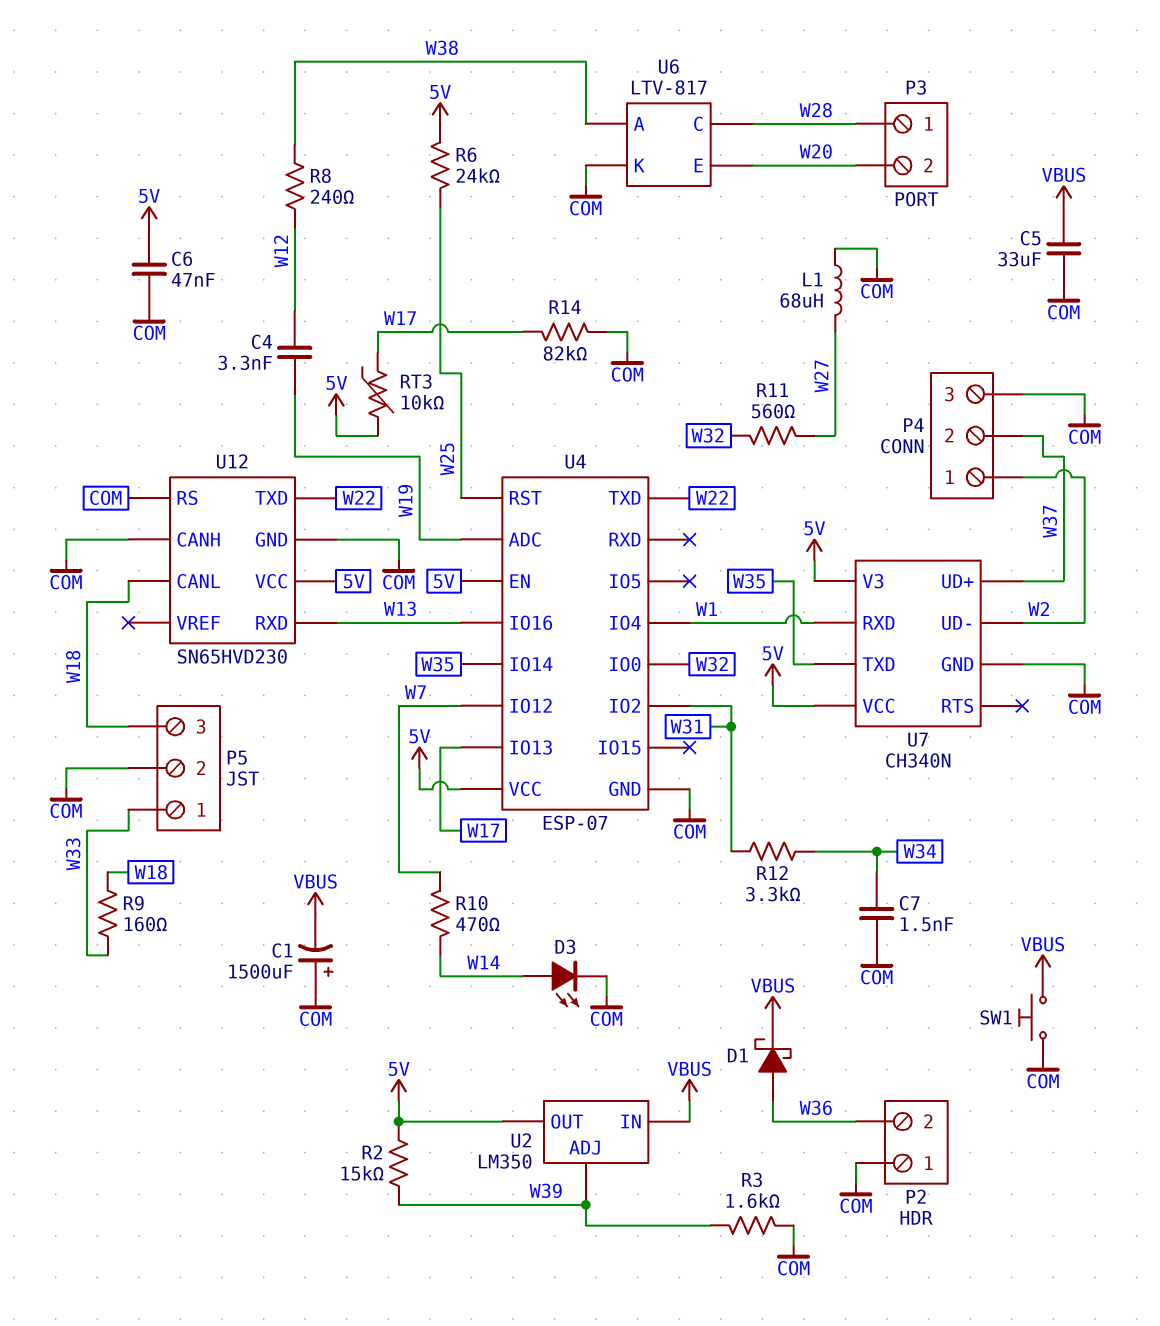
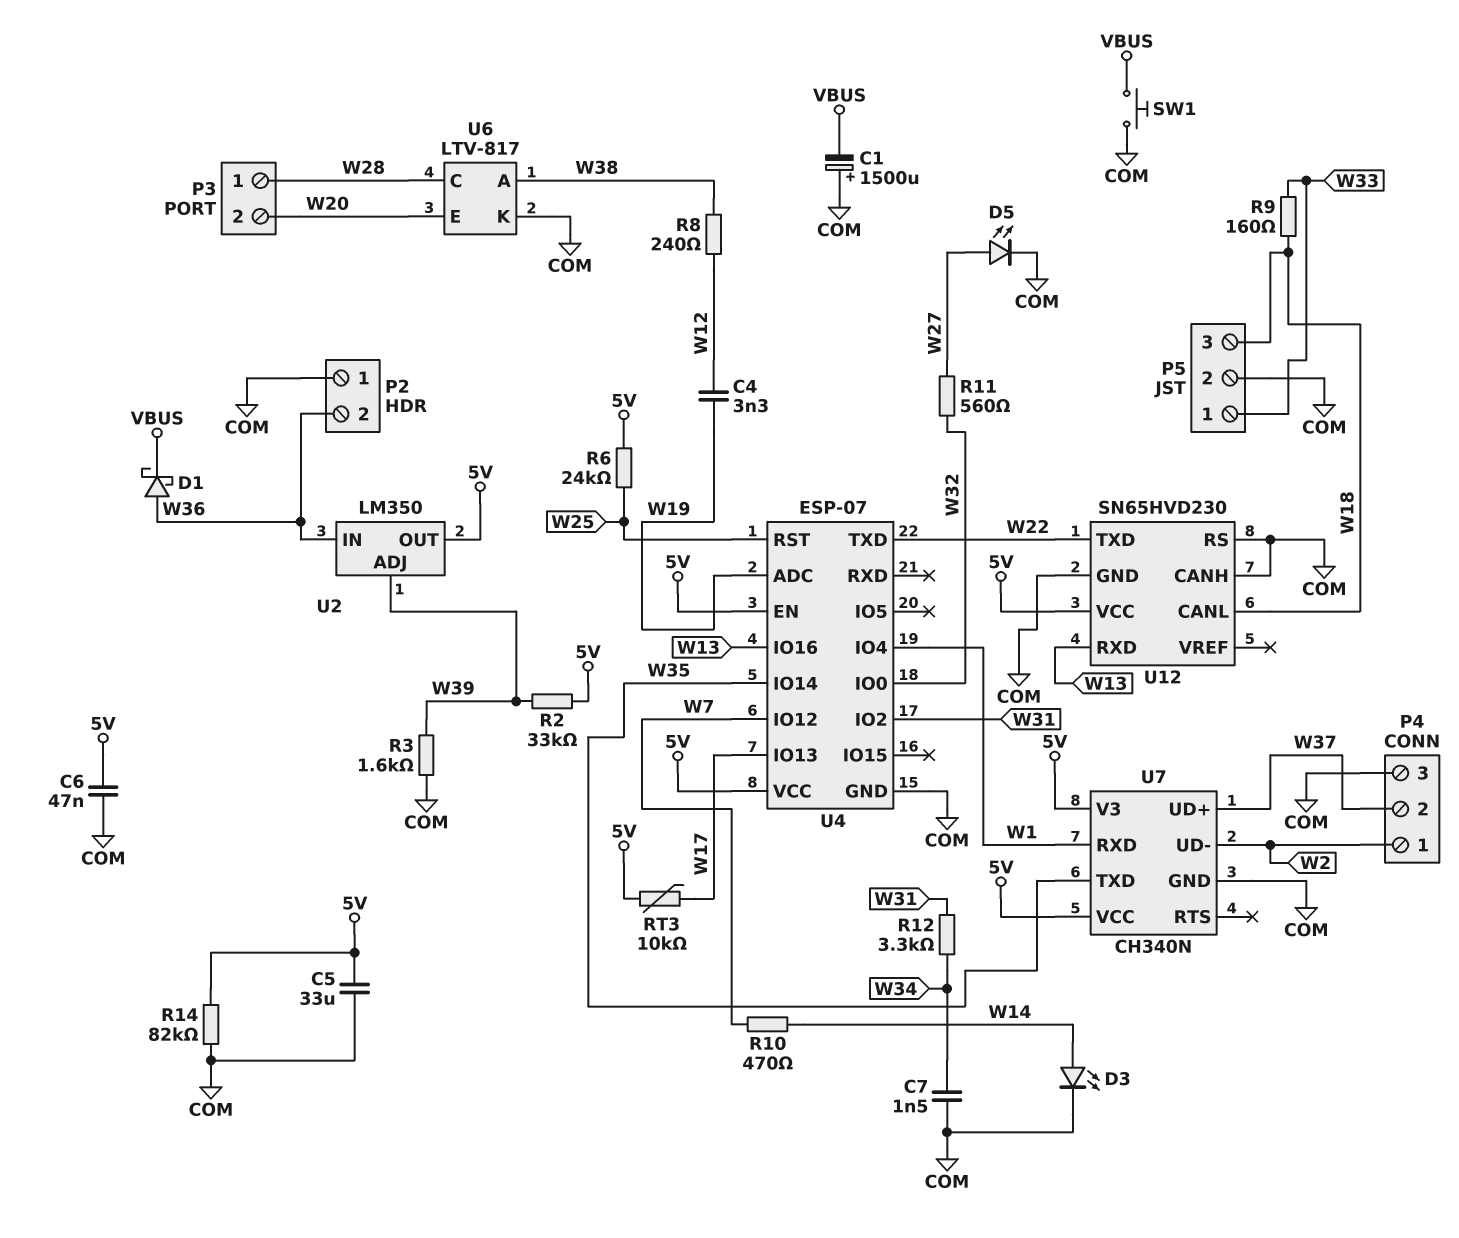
C5: 33uF (COM, VBUS) -> 33uF (5V, COM)
D5: none -> LED (A W27, K COM)
L1: 68uH (COM, W27) -> none
R2: 15k (5V, W39) -> 33k (5V, W39)
R14: 82k (COM, W17) -> 82k (5V, COM)
U2 pin IN: VBUS -> W36

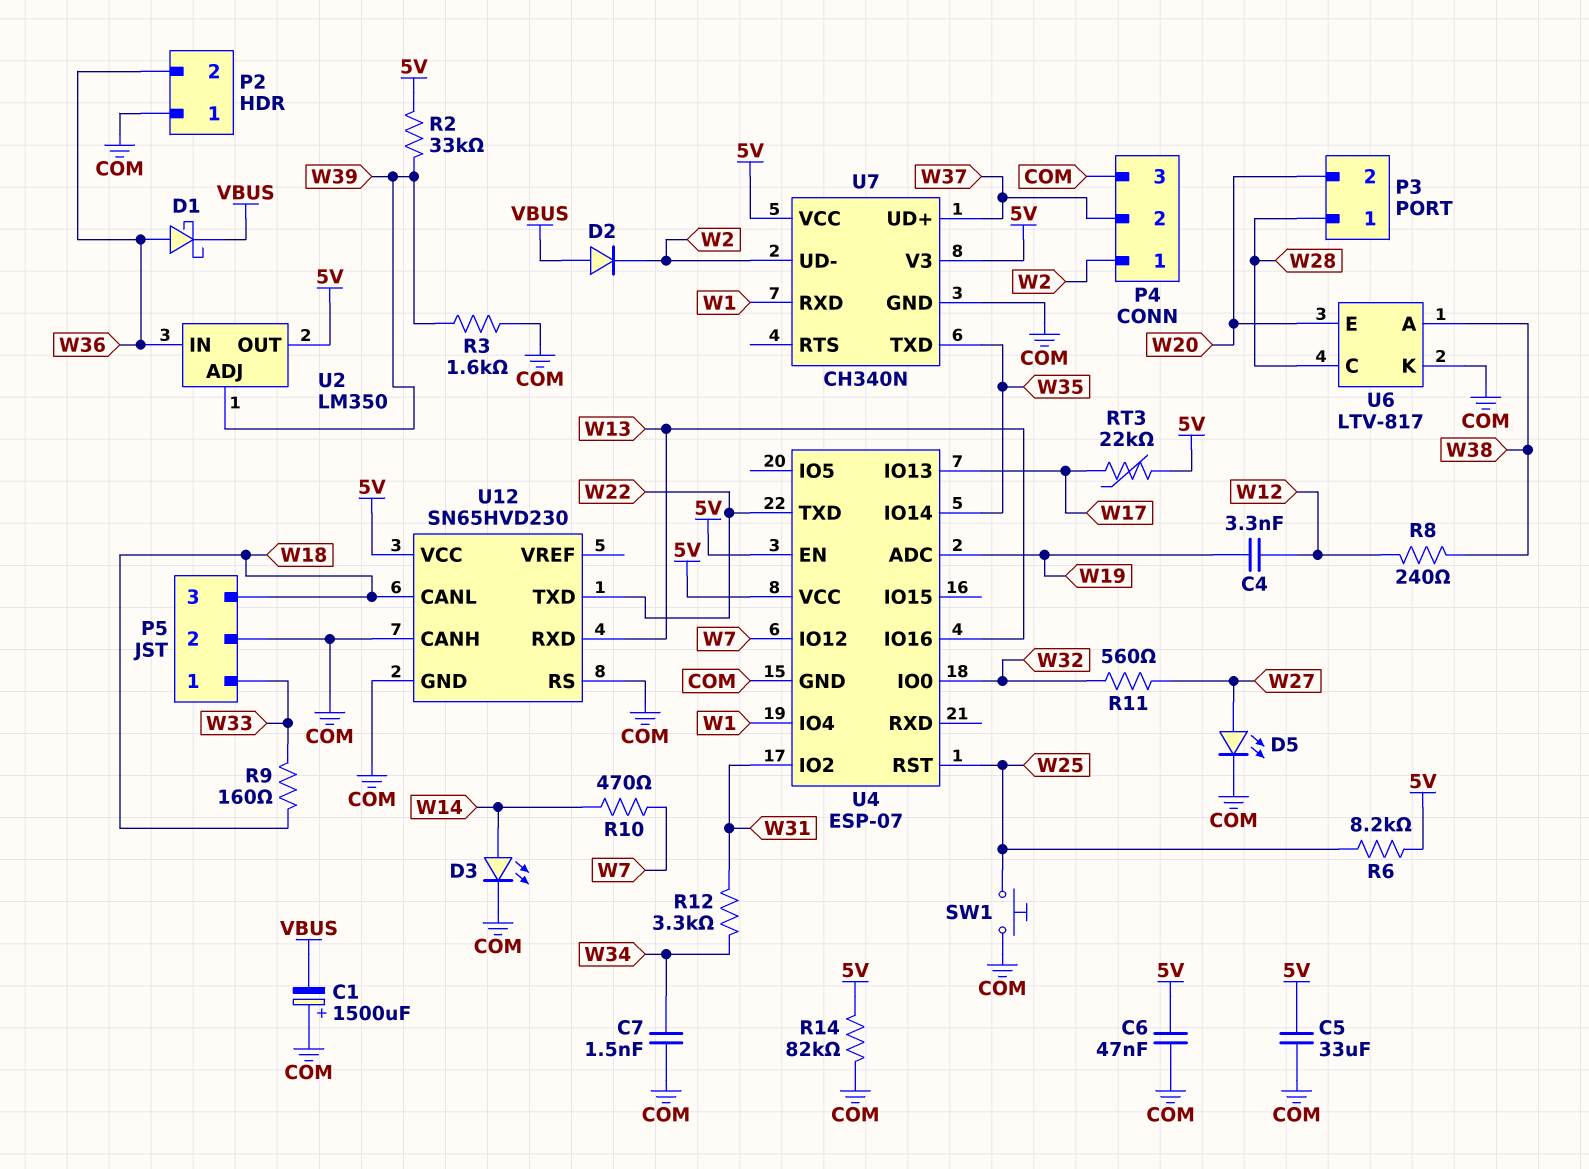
D2: none -> diode (A VBUS, K W2)
R6: 24k (5V, W25) -> 8.2k (5V, W25)
RT3: 10k (5V, W17) -> 22k (5V, W17)
SW1: button (COM, VBUS) -> button (COM, W25)

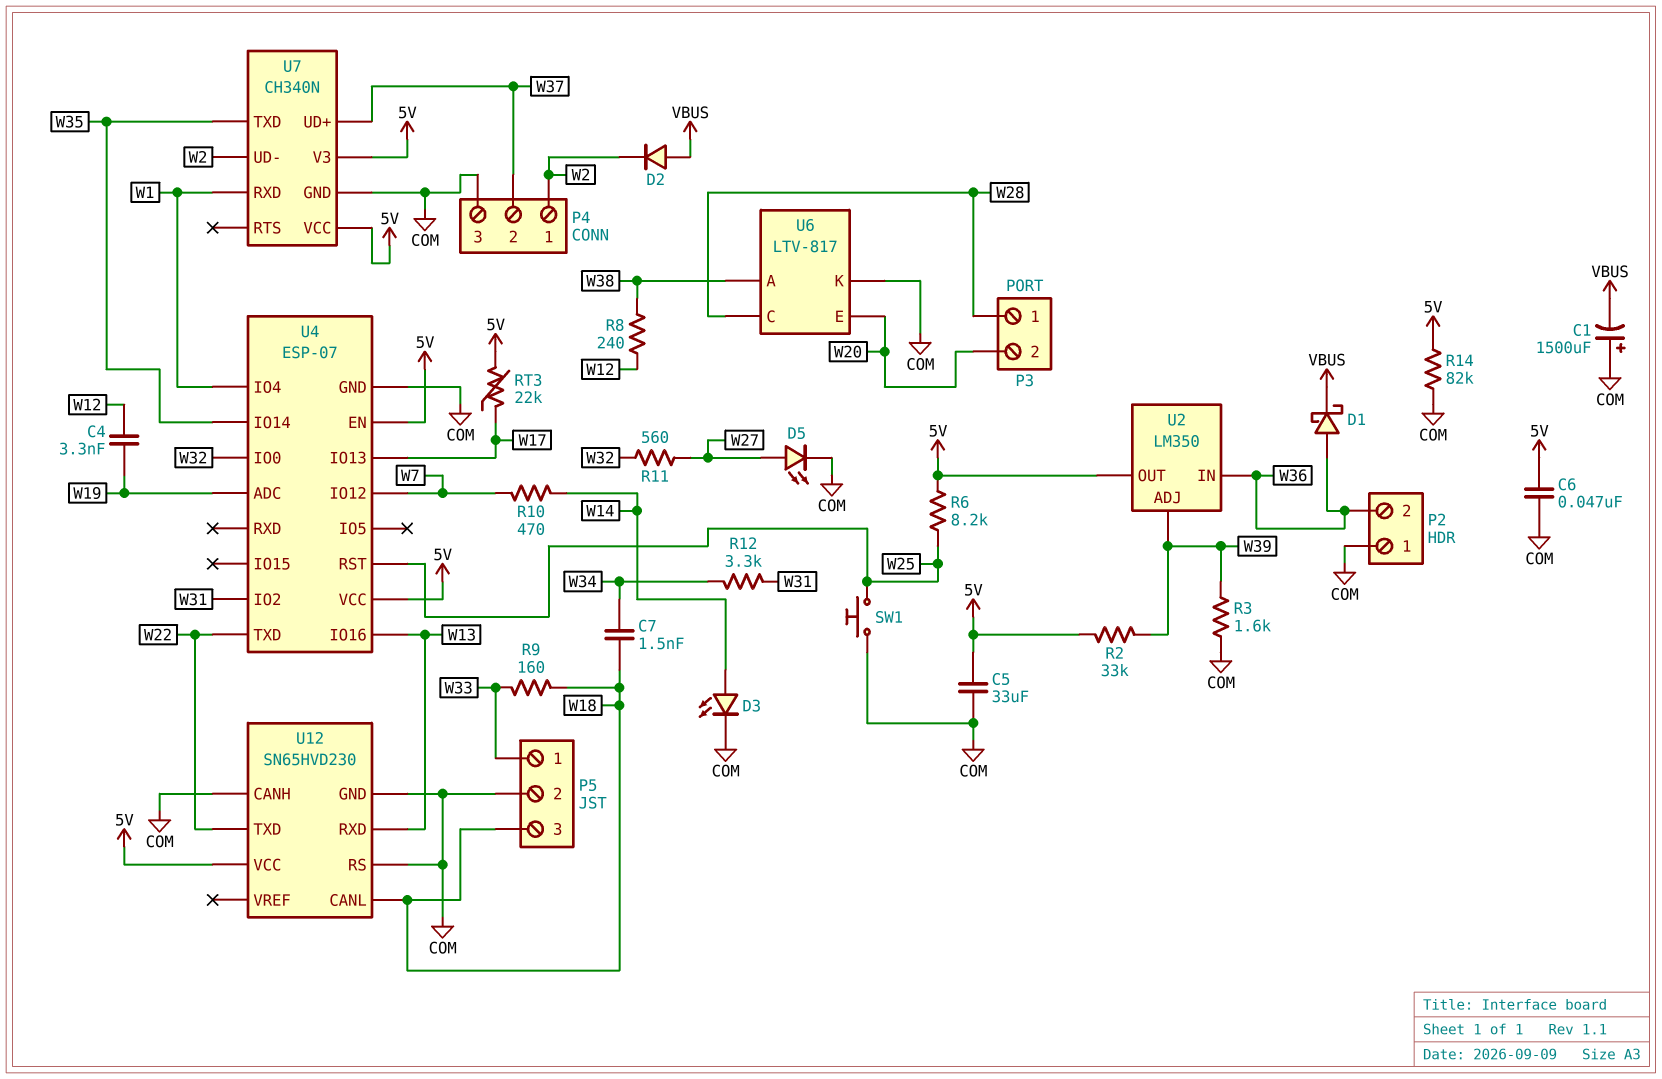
C7: 1.5nF (COM, W34) -> 1.5nF (W18, W34)

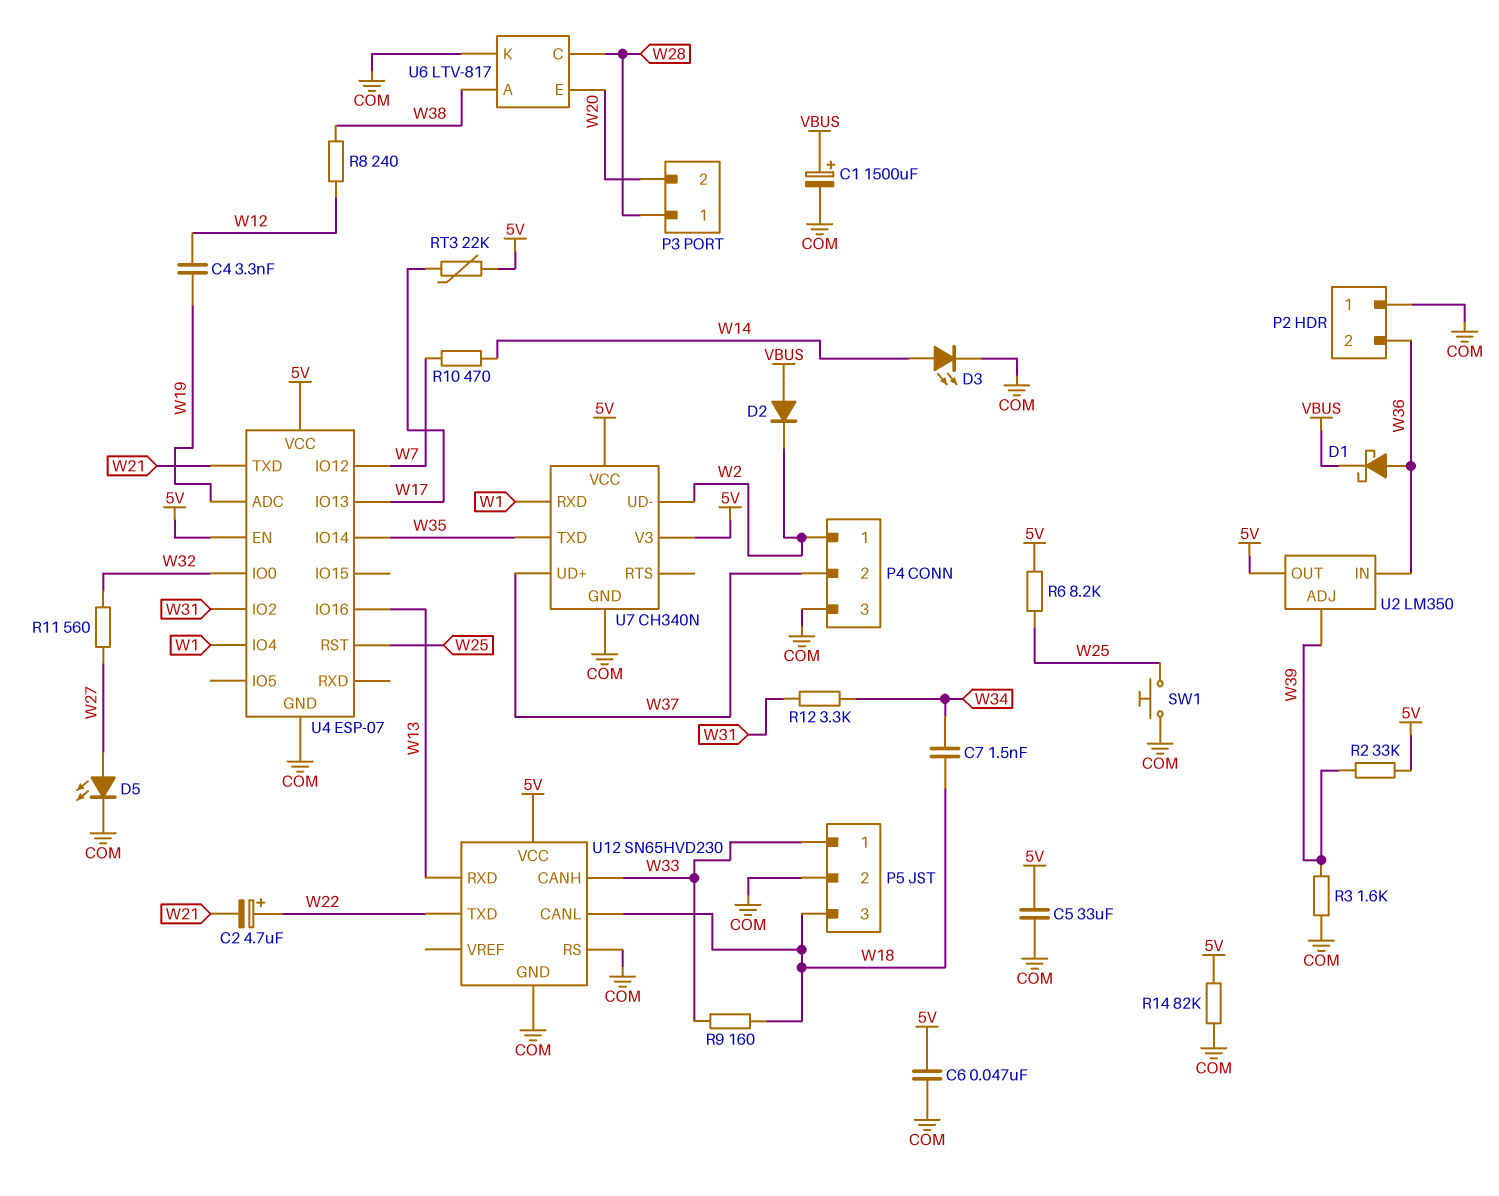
C1: 1500uF (plus COM, minus VBUS) -> 1500uF (plus VBUS, minus COM)
C2: none -> 4.7uF (plus W22, minus W21)
U4 pin TXD: W22 -> W21
U12 pin CANH: COM -> W33

